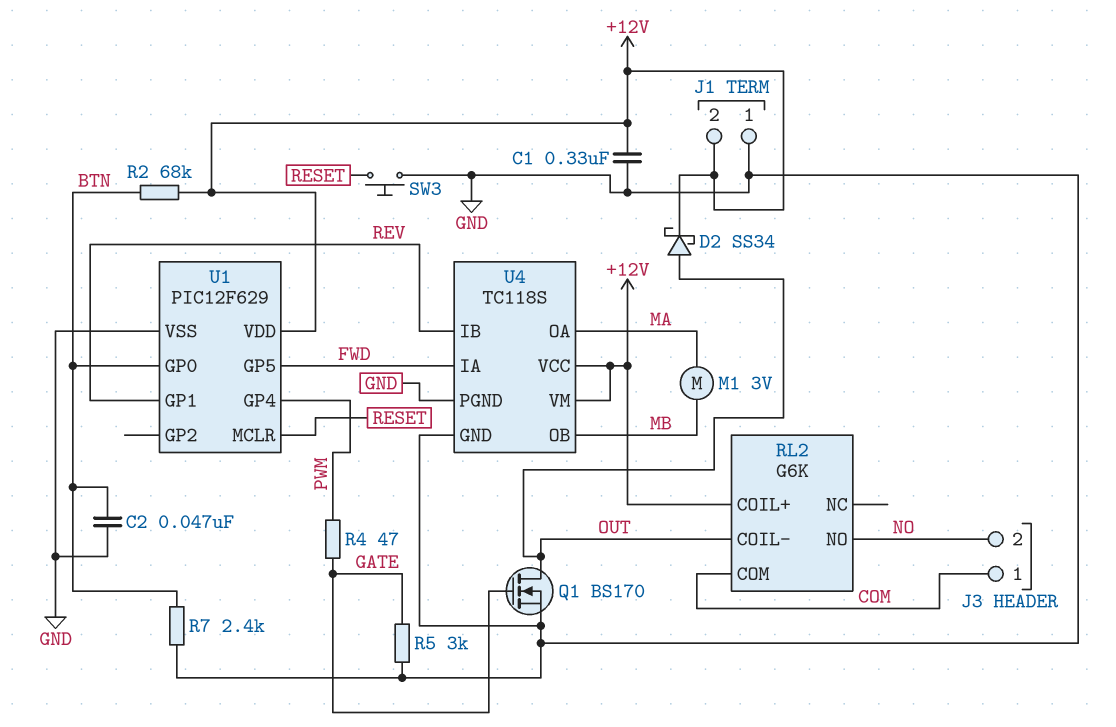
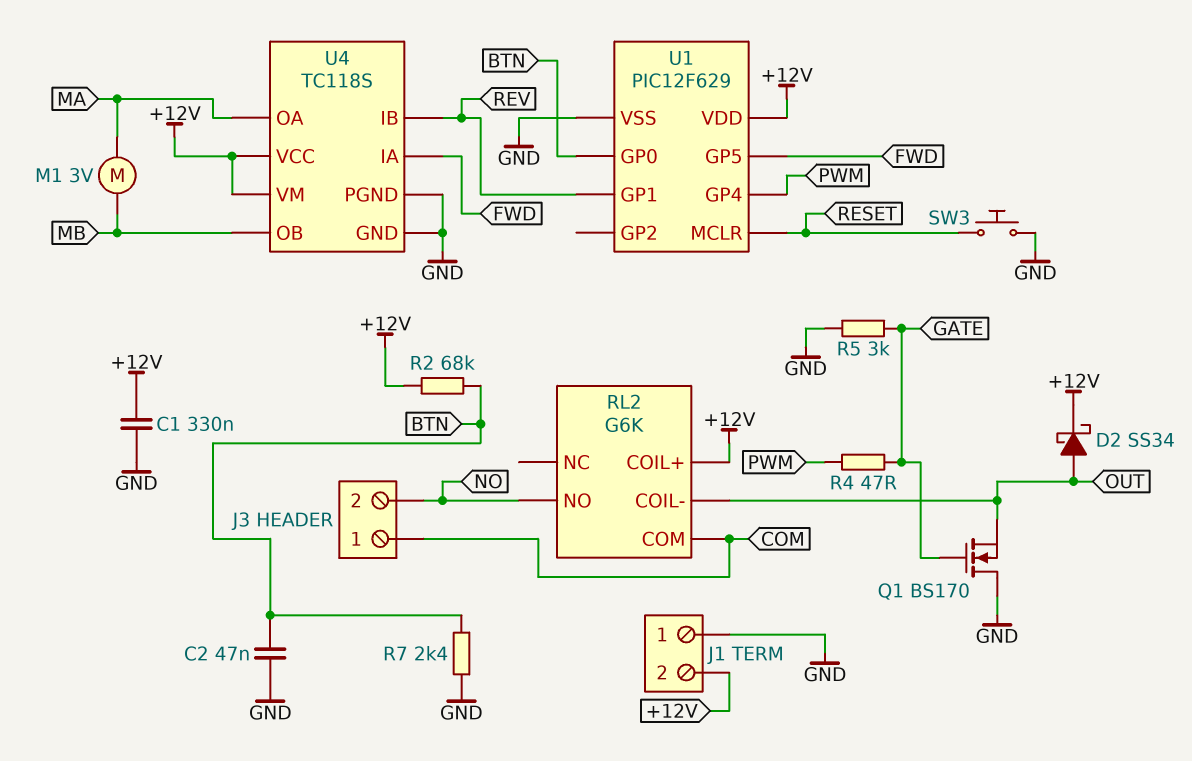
Q1: NMOS BS170 (G GATE, D OUT, S GND) -> NMOS BS170 (G GATE, D GND, S OUT)

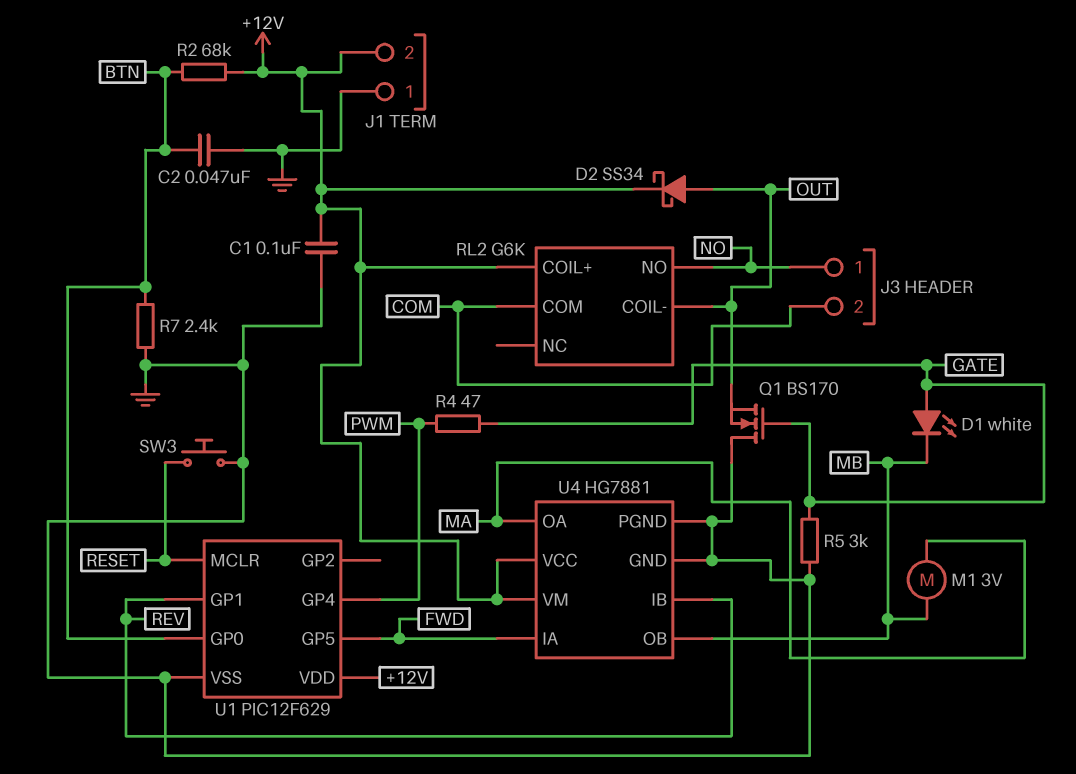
C1: 330nF (+12V, GND) -> 100nF (+12V, GND)
D1: none -> LED white (A GATE, K MB)
J3 pin 1: COM -> NO
J3 pin 2: NO -> COM
U4: TC118S -> HG7881

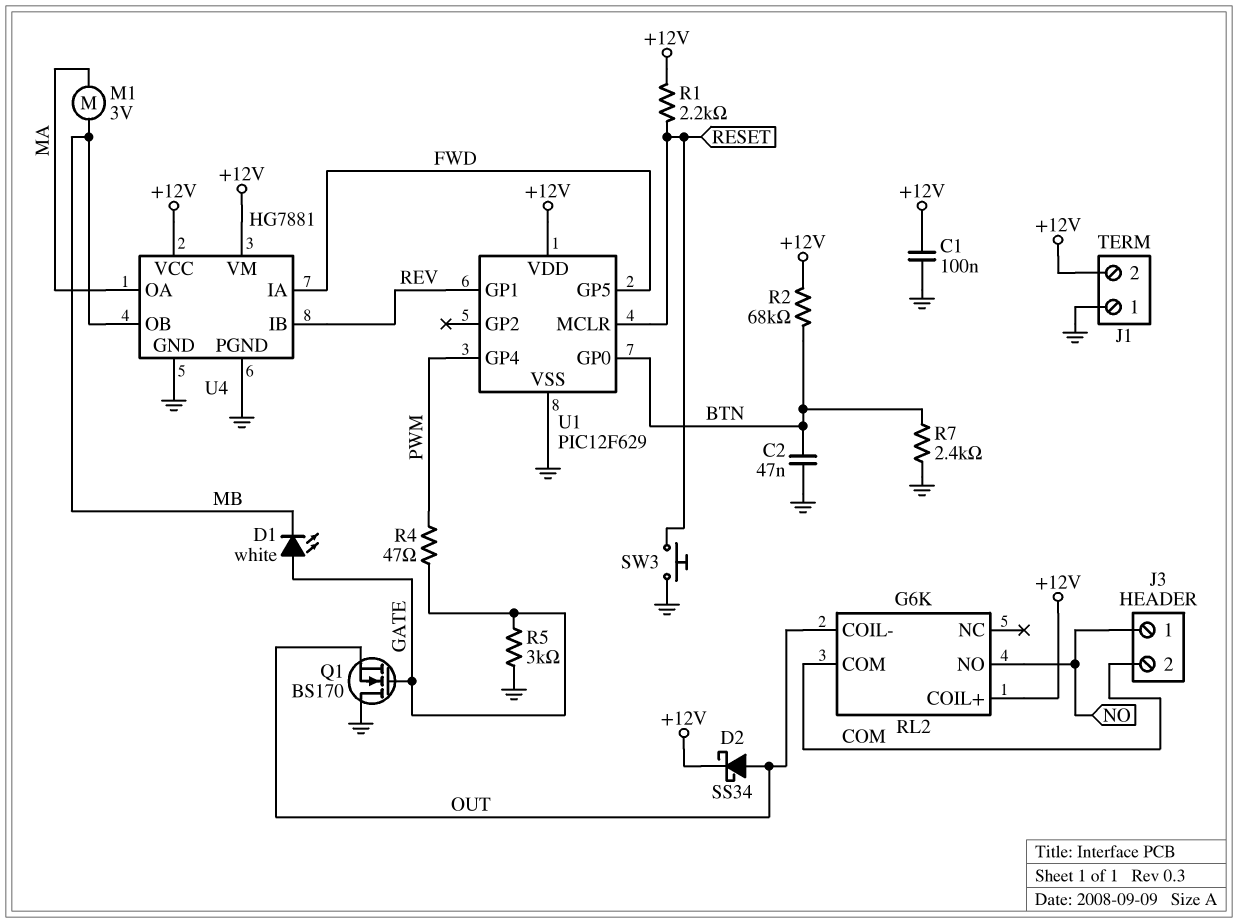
R1: none -> 2.2k (+12V, RESET)

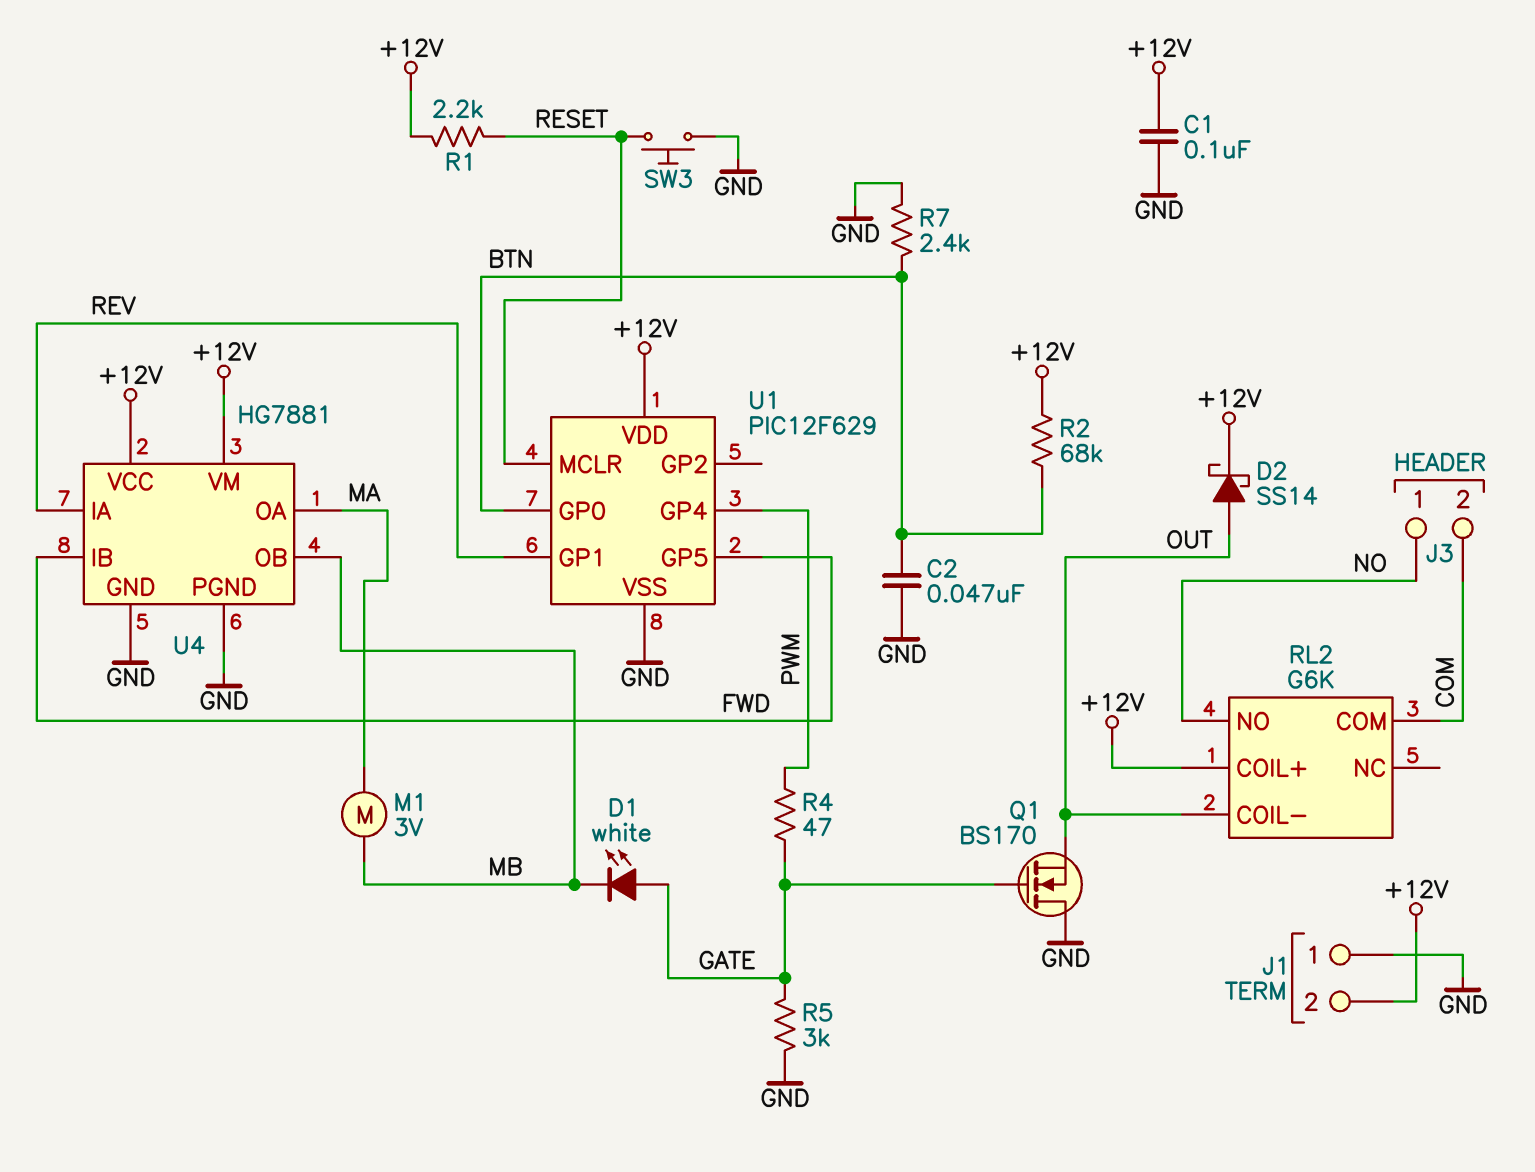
D2: schottky SS34 (A OUT, K +12V) -> schottky SS14 (A OUT, K +12V)
U4 pin IA: FWD -> REV
U4 pin IB: REV -> FWD

